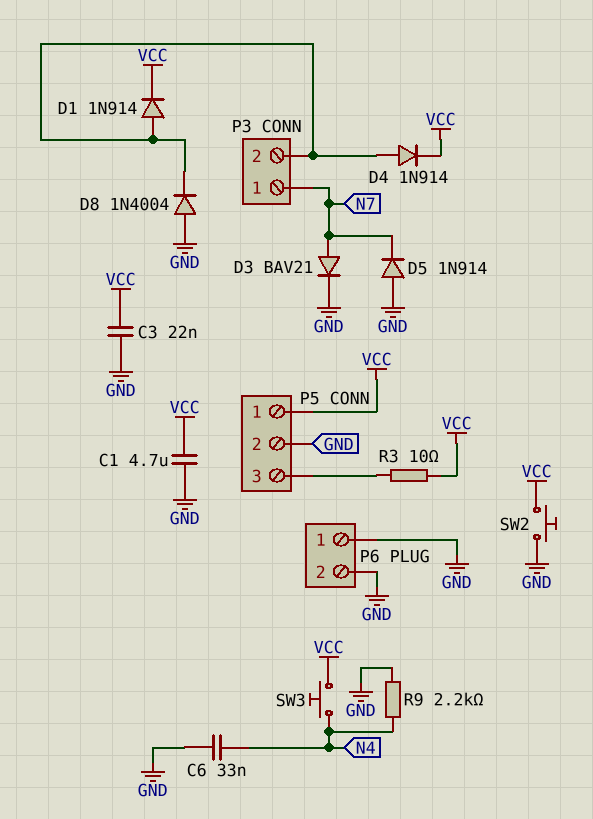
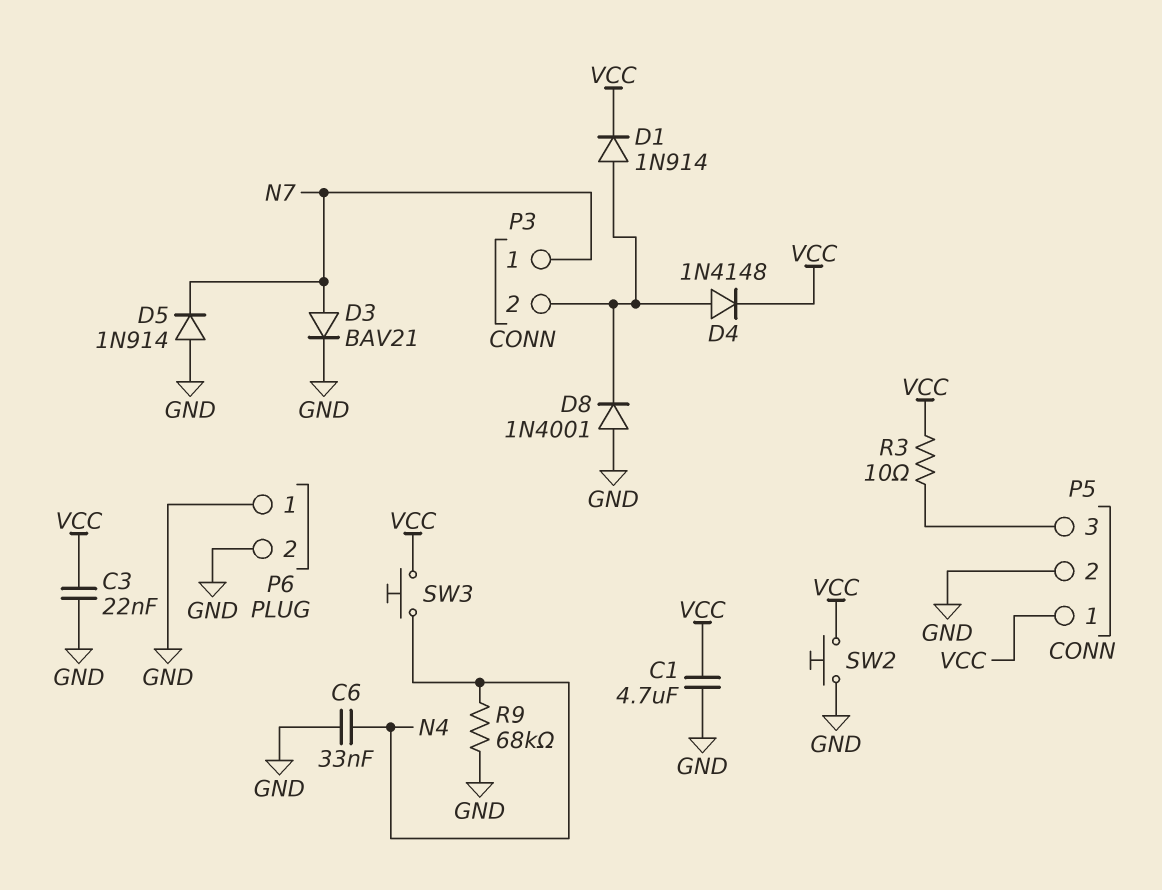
D4: diode 1N914 (A P3/2, K VCC) -> diode 1N4148 (A P3/2, K VCC)
D8: diode 1N4004 (A GND, K P3/2) -> diode 1N4001 (A GND, K P3/2)
R9: 2.2k (GND, N4) -> 68k (GND, N4)

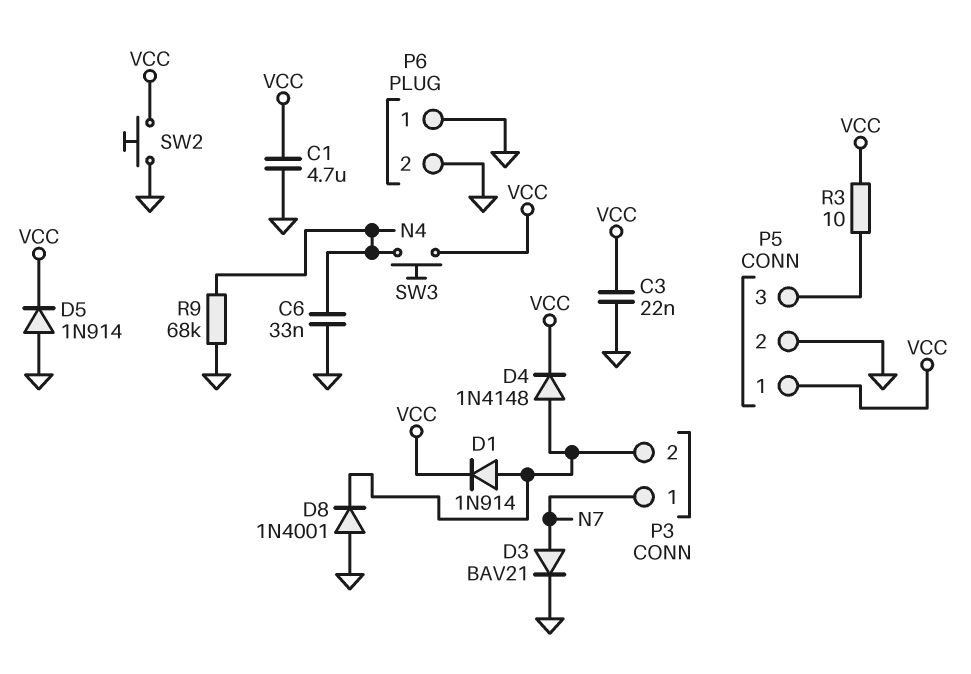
D5: diode 1N914 (A GND, K N7) -> diode 1N914 (A GND, K VCC)

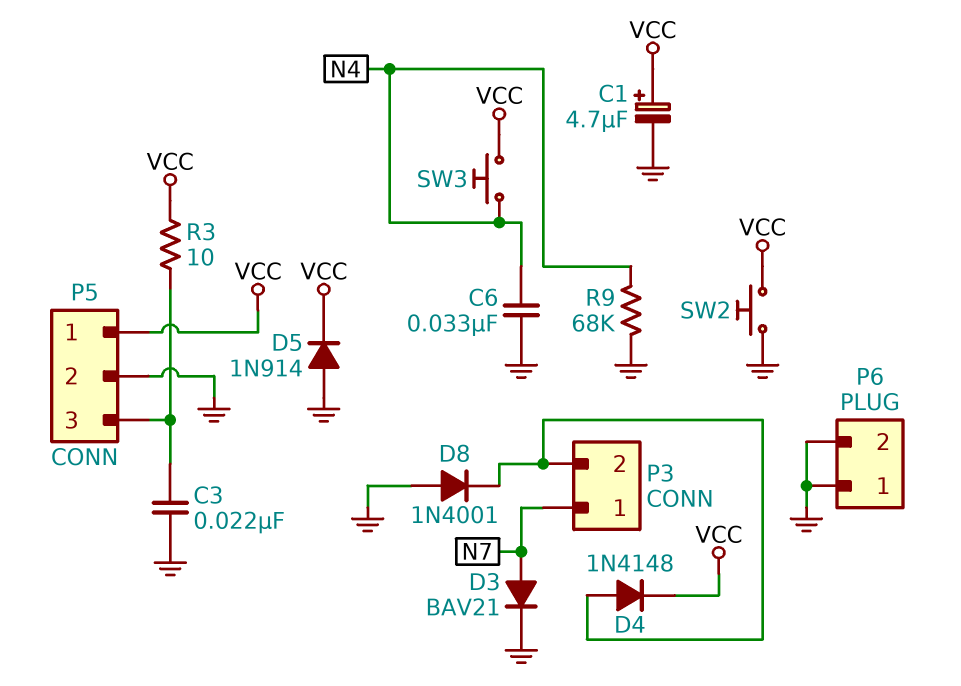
C1: 4.7uF (GND, VCC) -> 4.7uF (plus VCC, minus GND)
C3: 22nF (GND, VCC) -> 22nF (GND, P5/3)
D1: diode 1N914 (A P3/2, K VCC) -> none

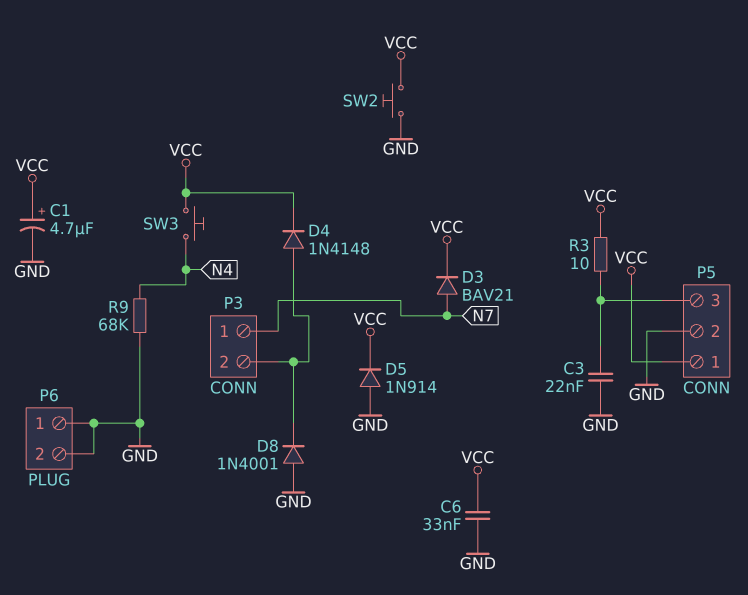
C6: 33nF (GND, N4) -> 33nF (GND, VCC)
D3: diode BAV21 (A N7, K GND) -> diode BAV21 (A N7, K VCC)

